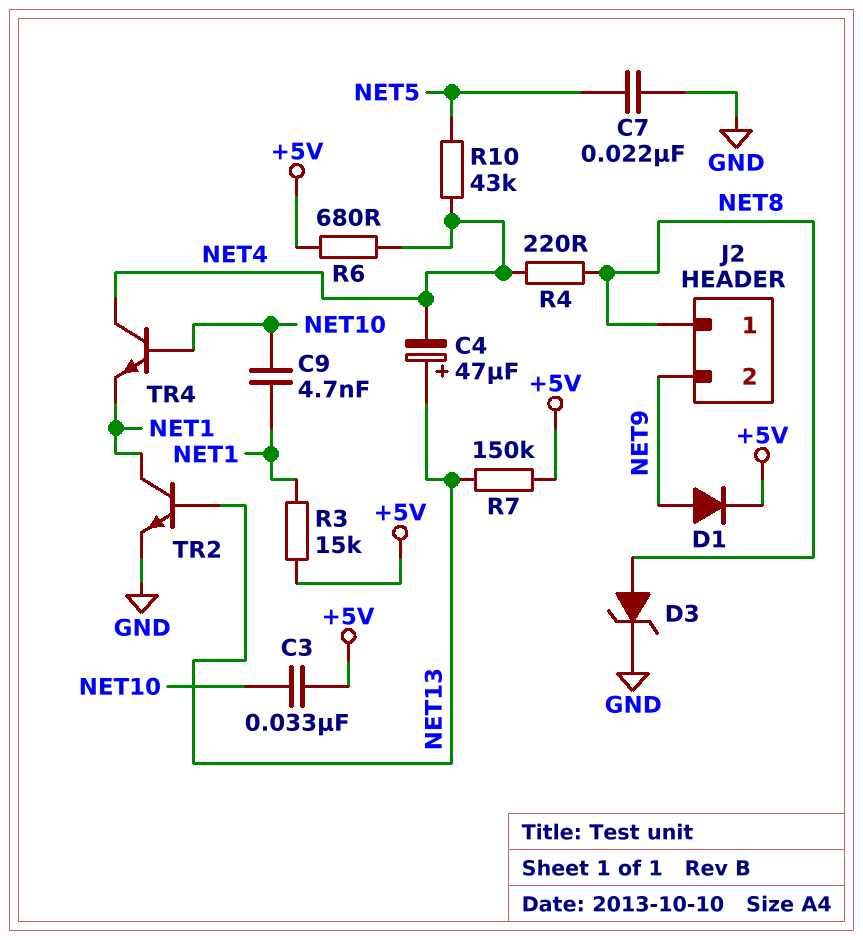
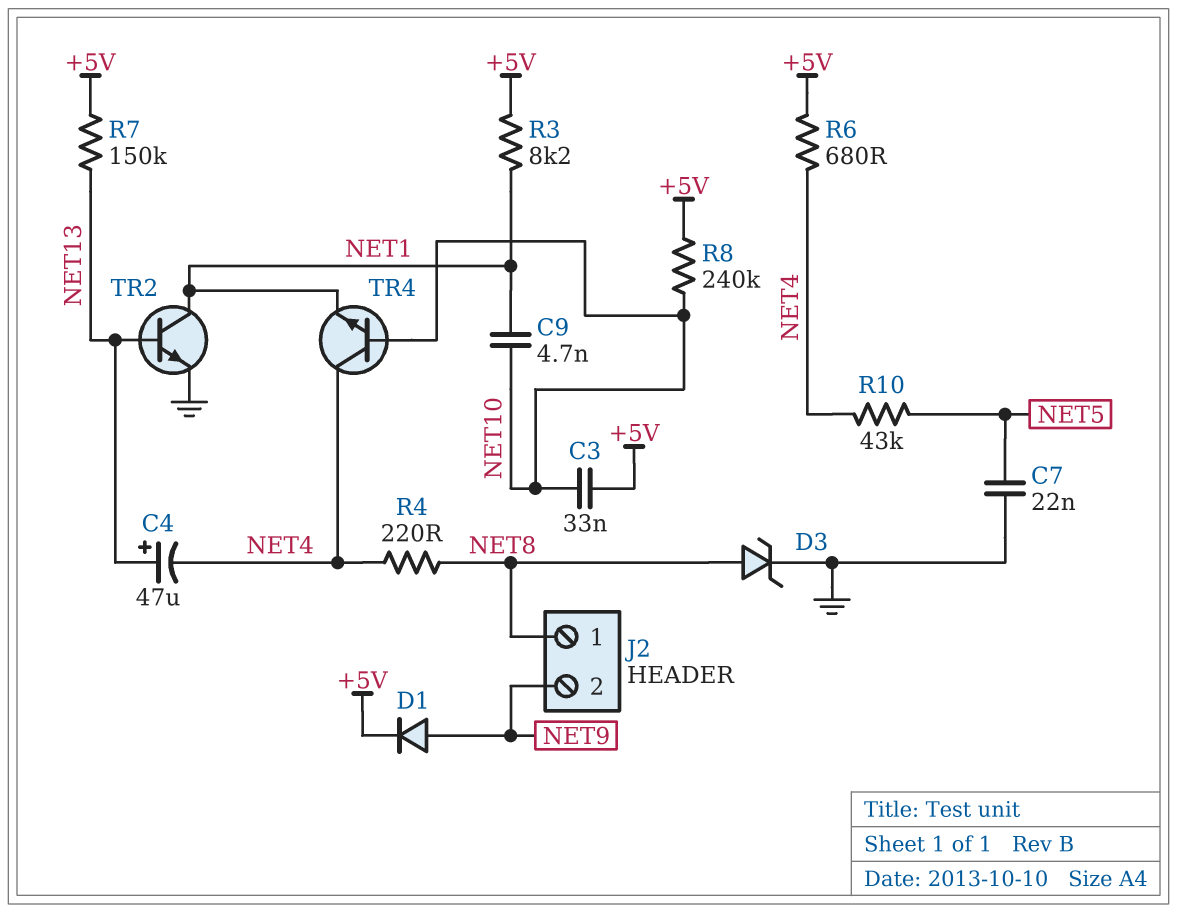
R3: 15k (+5V, NET1) -> 8.2k (+5V, NET1)
R8: none -> 240k (+5V, NET10)

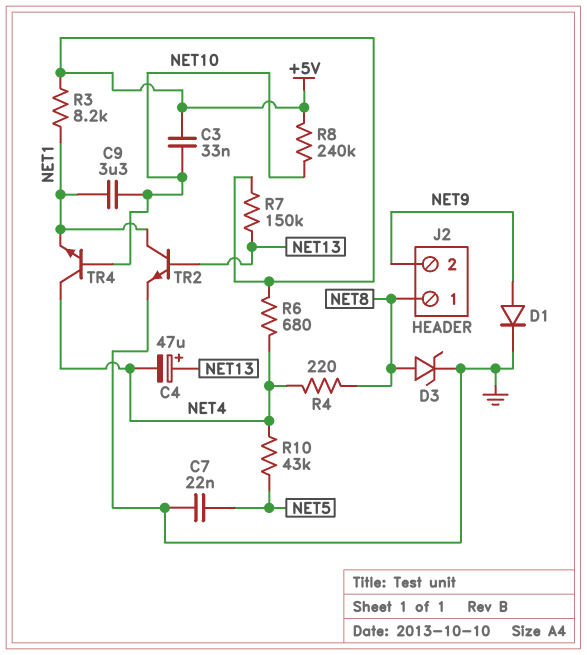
C9: 4.7nF (NET1, NET10) -> 3.3uF (NET1, NET10)
D1: diode (A NET9, K +5V) -> diode (A NET9, K GND)

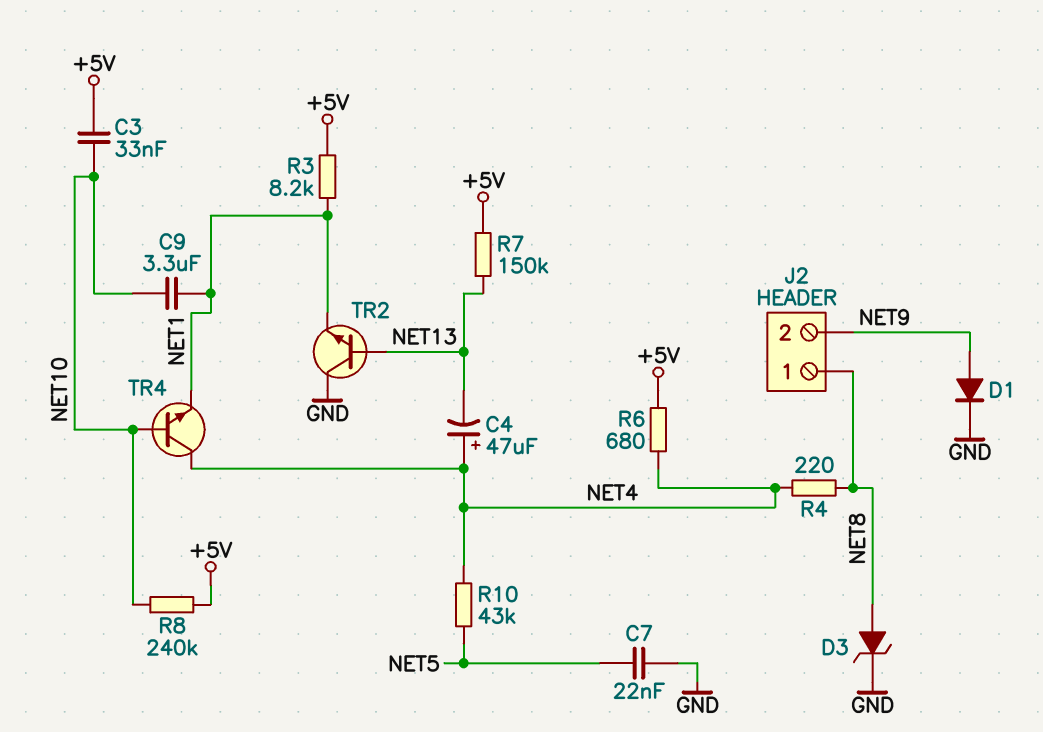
C4: 47uF (plus NET13, minus NET4) -> 47uF (plus NET4, minus NET13)
TR2: NPN (B NET13, C NET1, E GND) -> NPN (B NET13, C GND, E NET1)

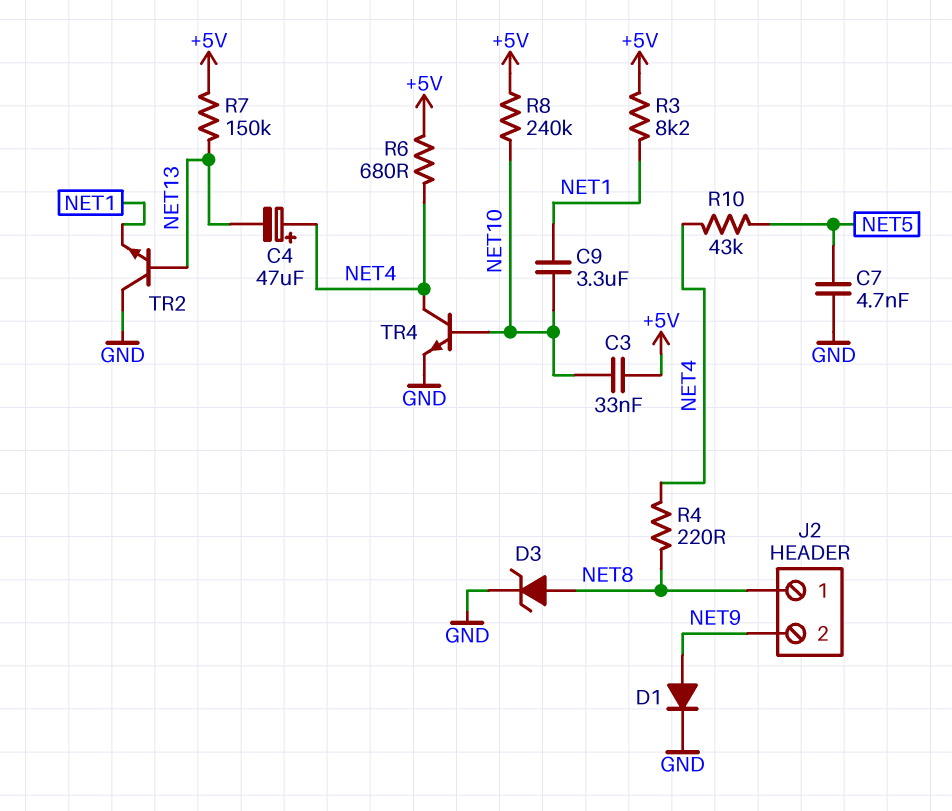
C7: 22nF (GND, NET5) -> 4.7nF (GND, NET5)
TR4: NPN (B NET10, C NET4, E NET1) -> NPN (B NET10, C NET4, E GND)

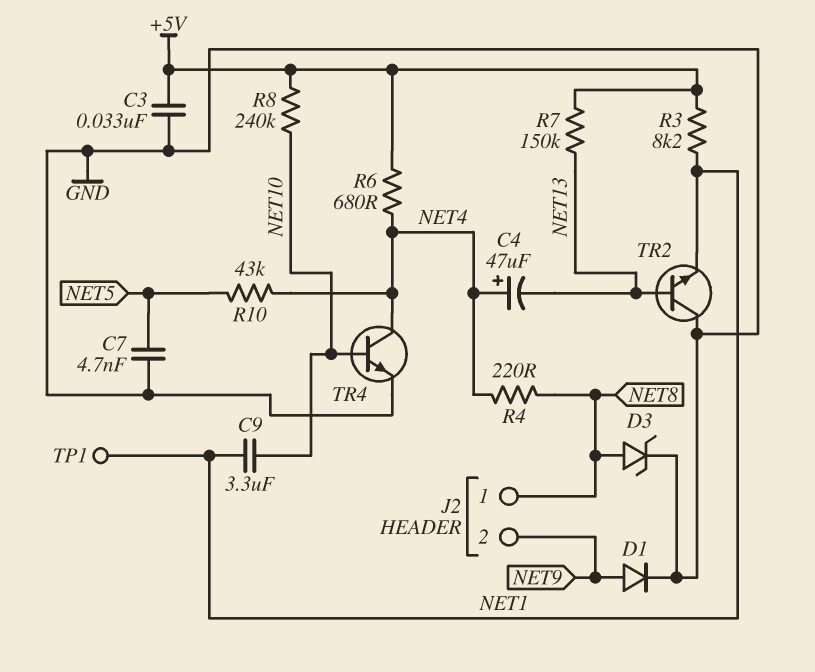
C3: 33nF (+5V, NET10) -> 33nF (+5V, GND)
TP1: none -> test point (NET1)

